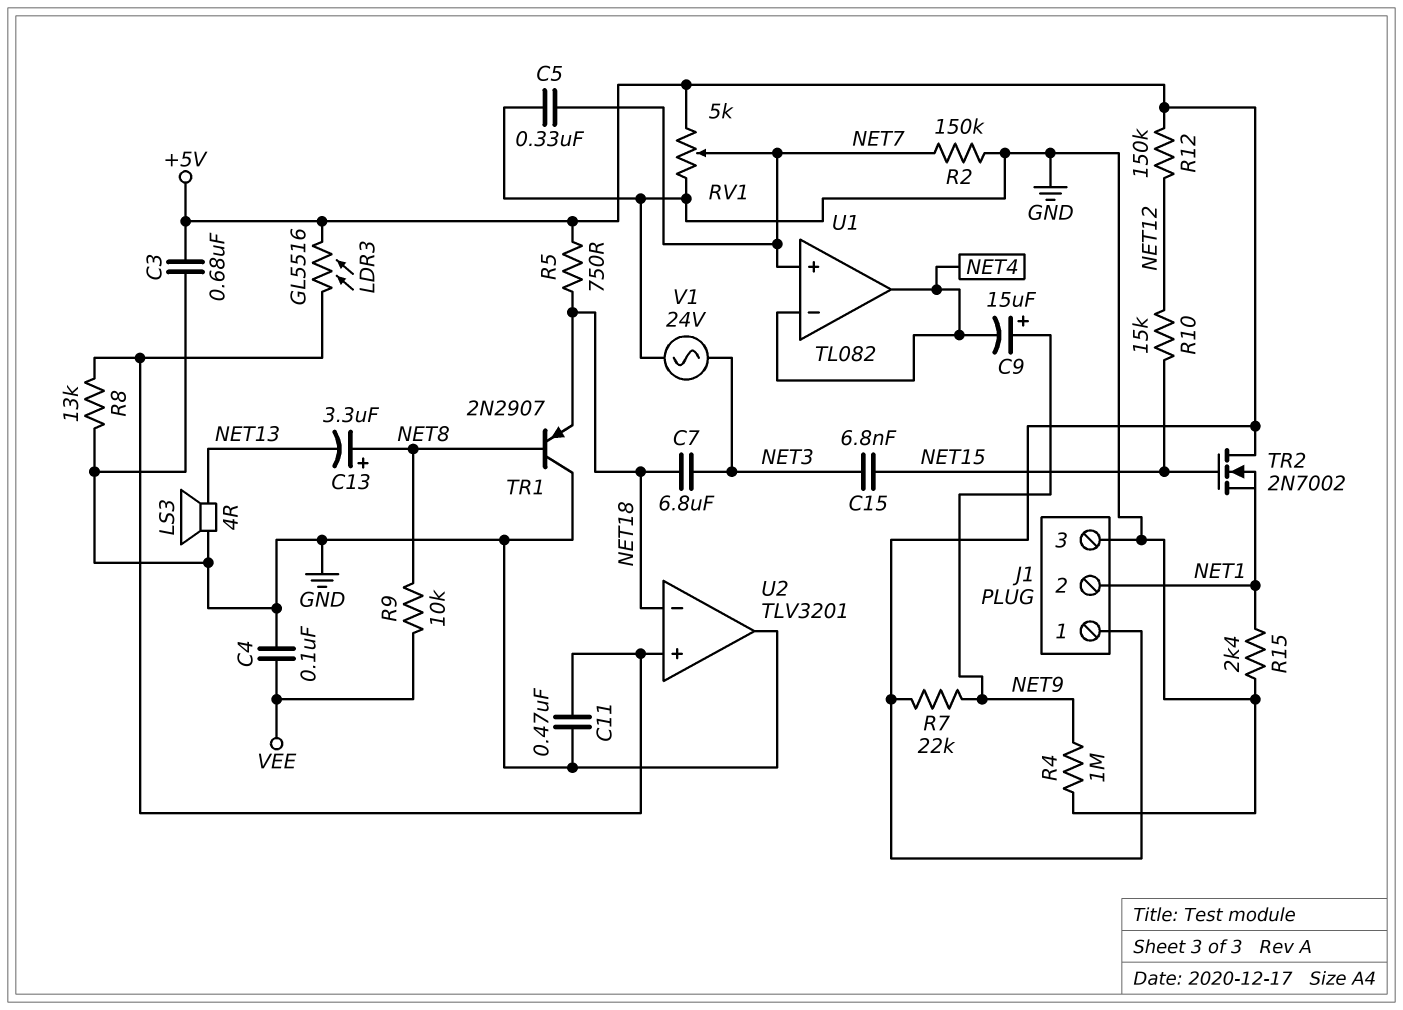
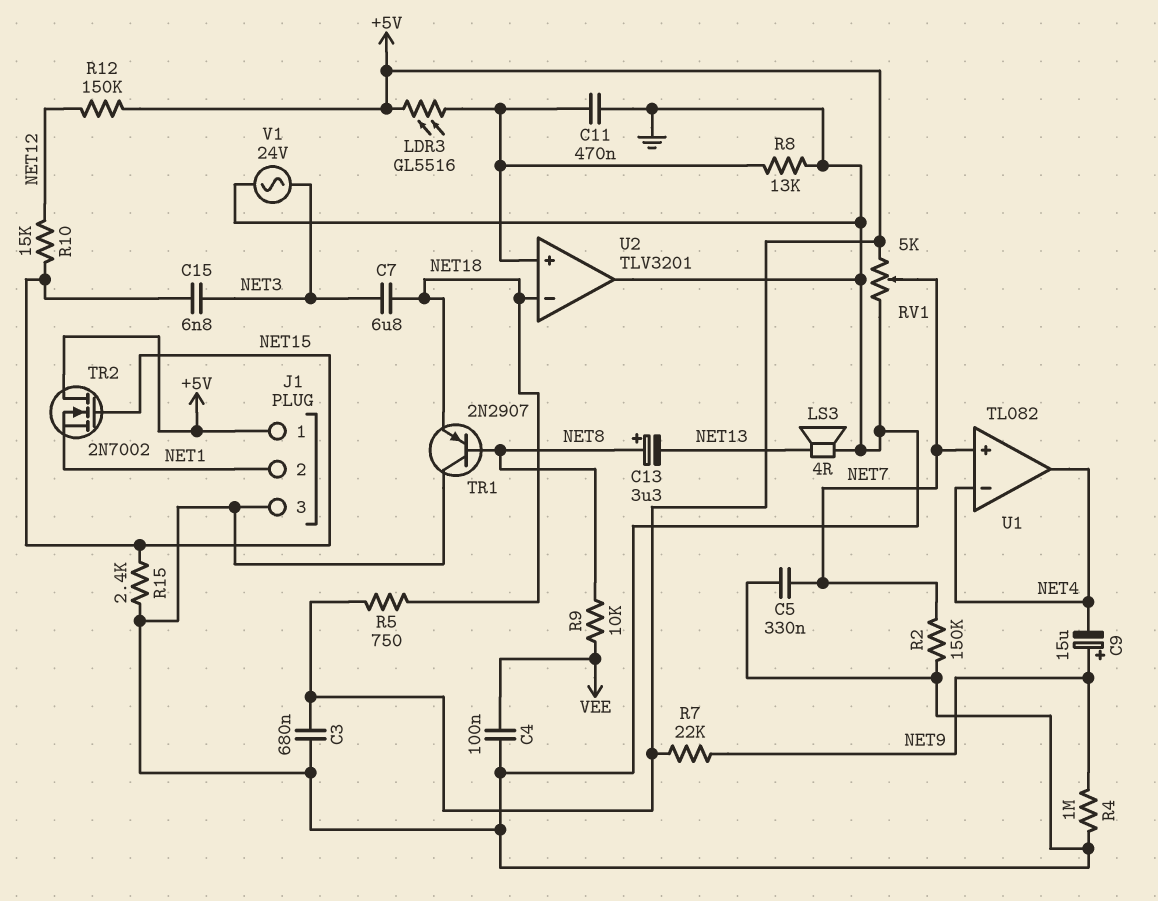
R15: 2.4k (GND, NET1) -> 2.4k (GND, NET15)

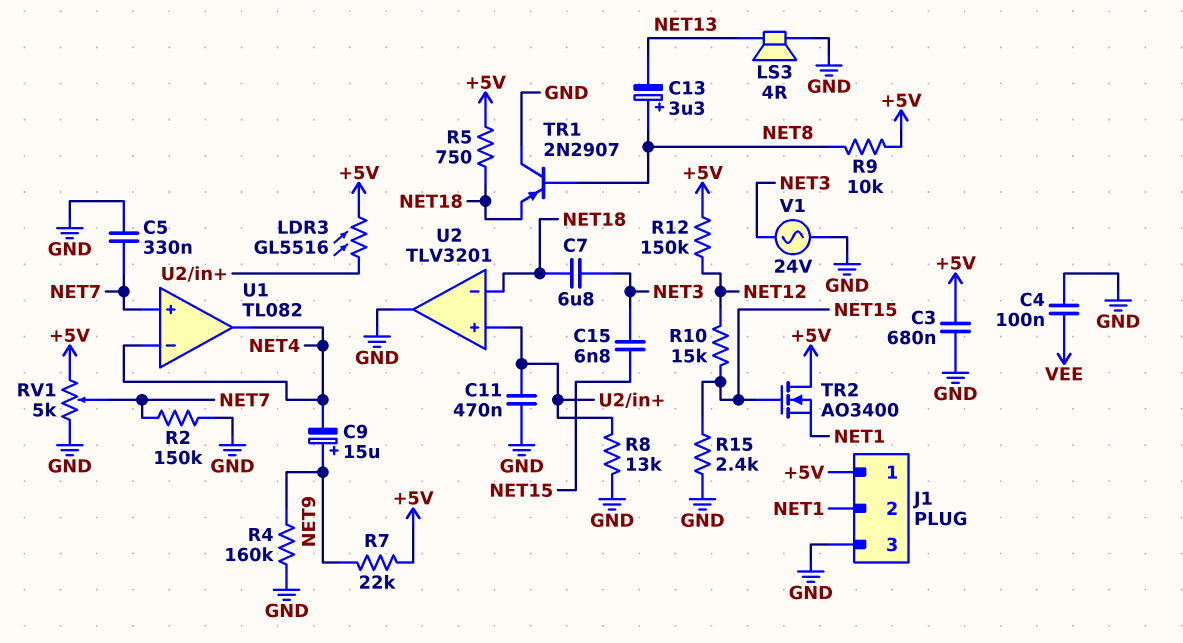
R4: 1M (GND, NET9) -> 160k (GND, NET9)
R9: 10k (NET8, VEE) -> 10k (+5V, NET8)
TR2: NMOS 2N7002 (G NET15, D +5V, S NET1) -> NMOS AO3400 (G NET15, D +5V, S NET1)

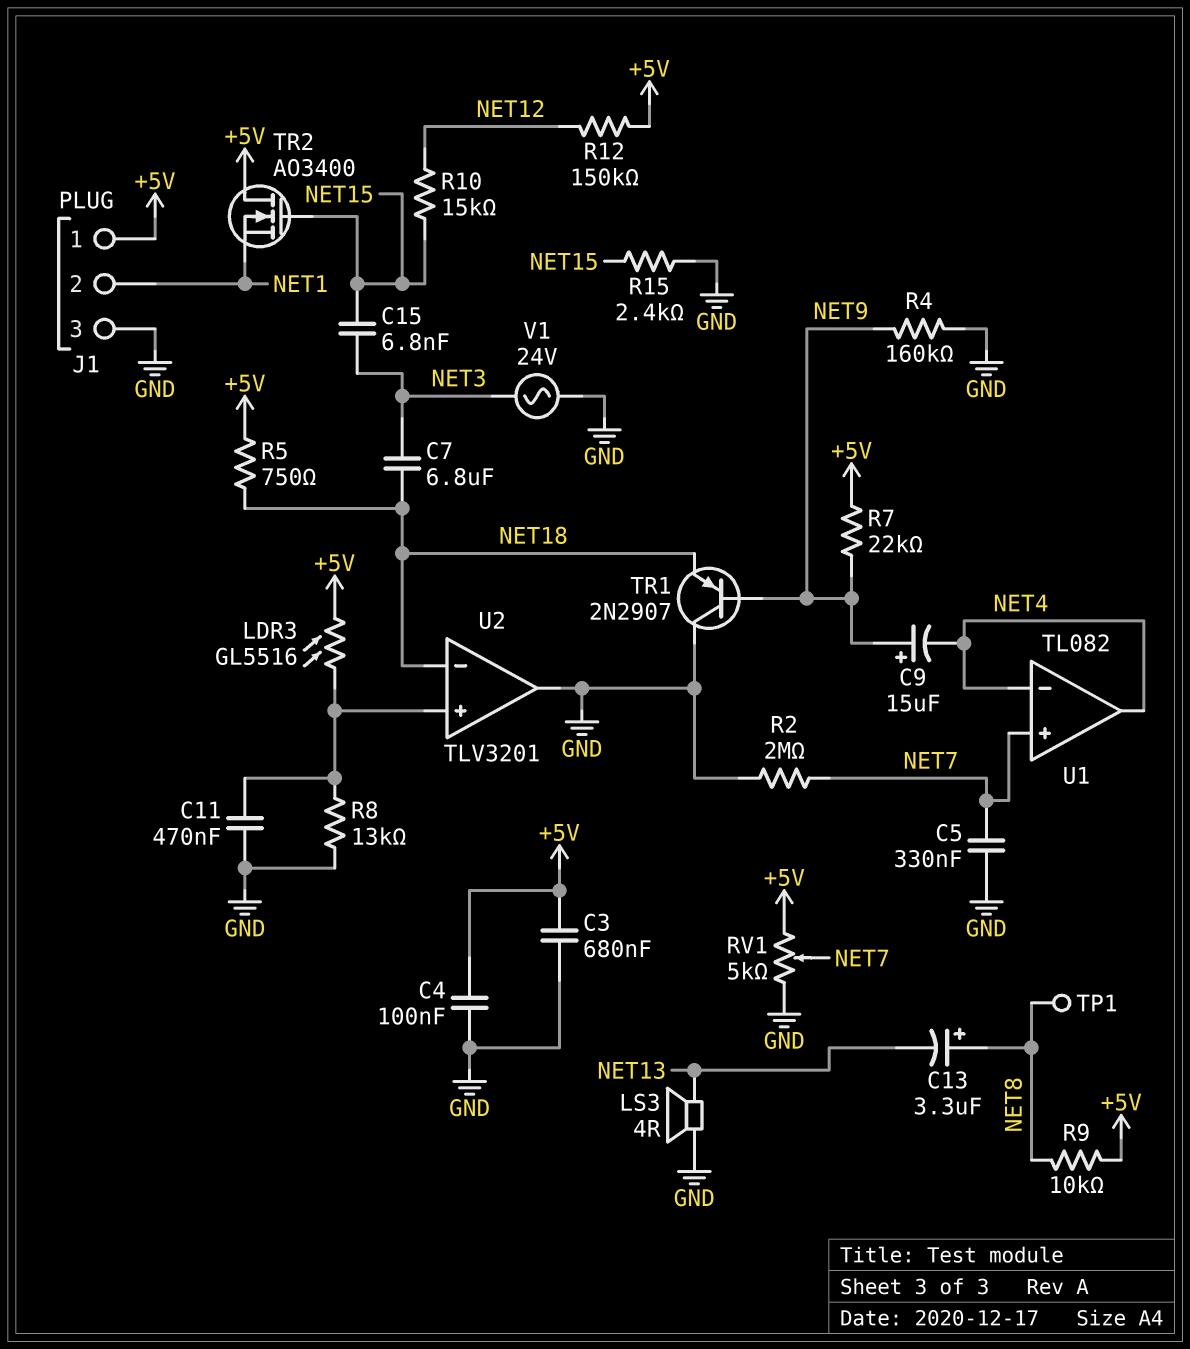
C4: 100nF (GND, VEE) -> 100nF (+5V, GND)
R2: 150k (GND, NET7) -> 2M (GND, NET7)
TP1: none -> test point (NET8)
TR1: PNP 2N2907 (B NET8, C GND, E NET18) -> PNP 2N2907 (B NET9, C GND, E NET18)

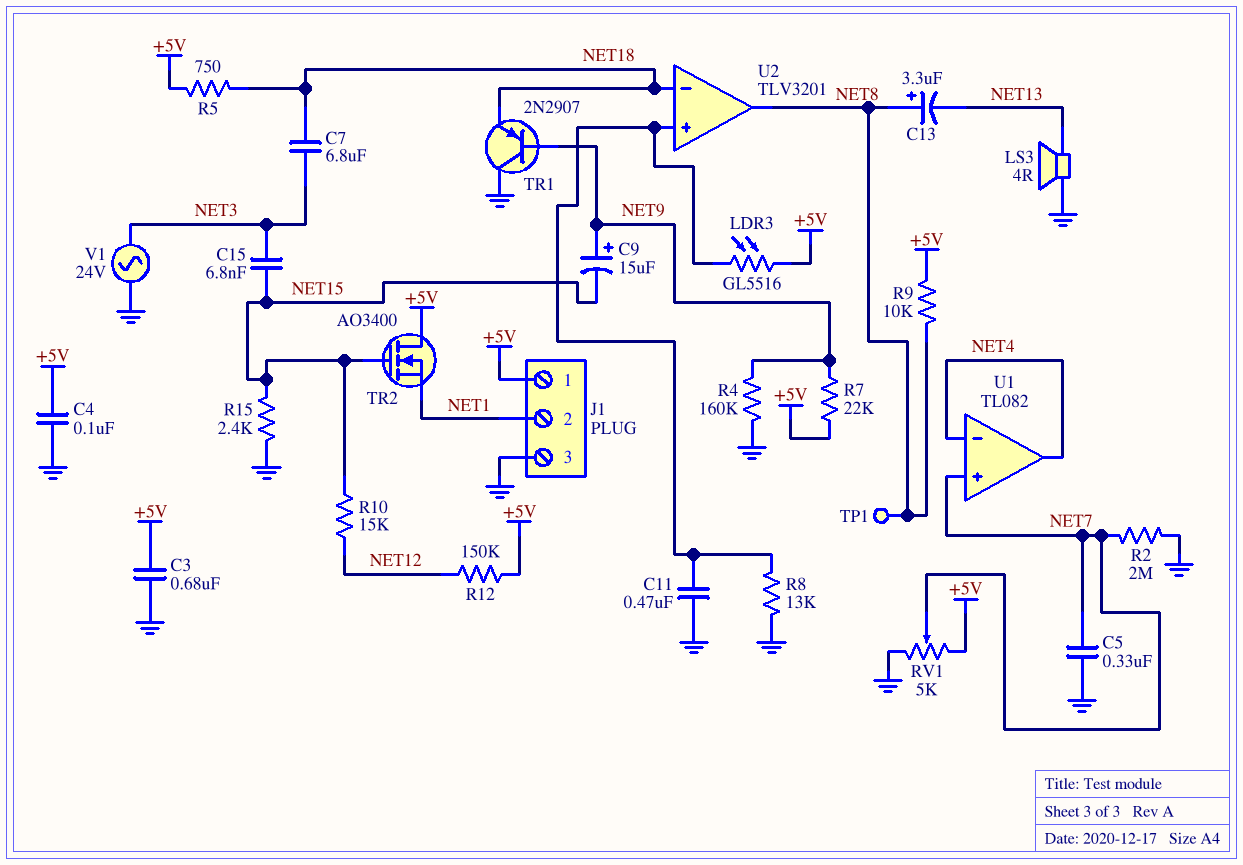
C9: 15uF (plus NET9, minus NET4) -> 15uF (plus NET9, minus NET15)
U2 pin out: GND -> NET8

